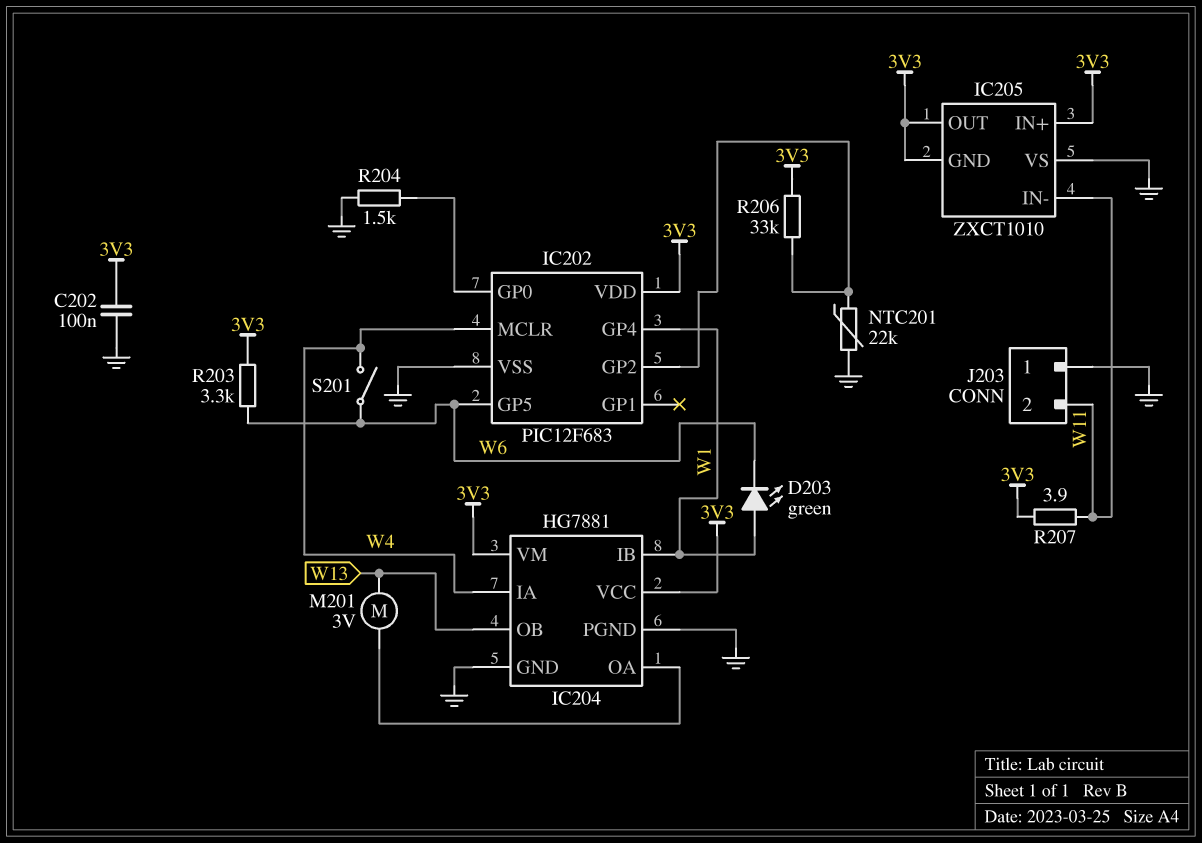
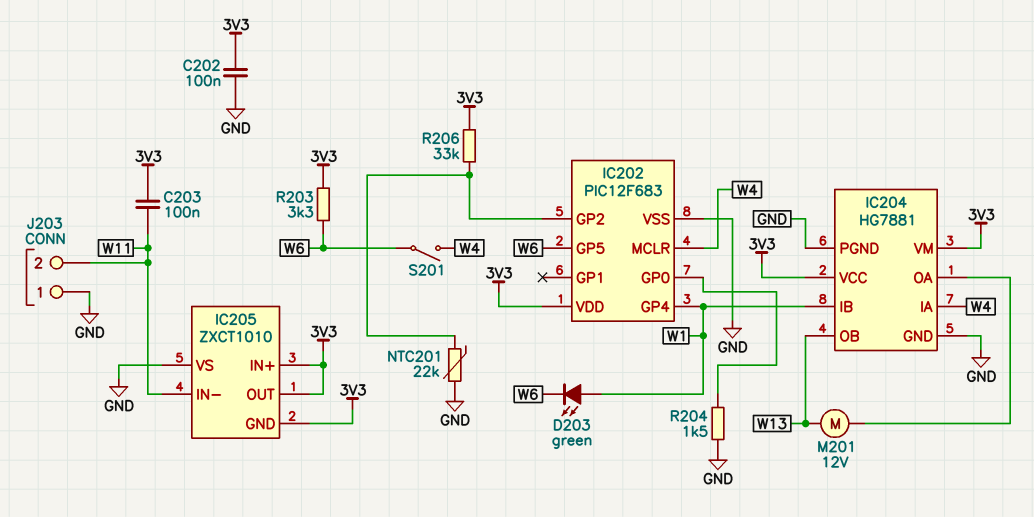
C203: none -> 100nF (3V3, W11)
M201: motor 3V (IC204/OA, W13) -> motor 12V (IC204/OA, W13)
R207: 3.9 (3V3, W11) -> none

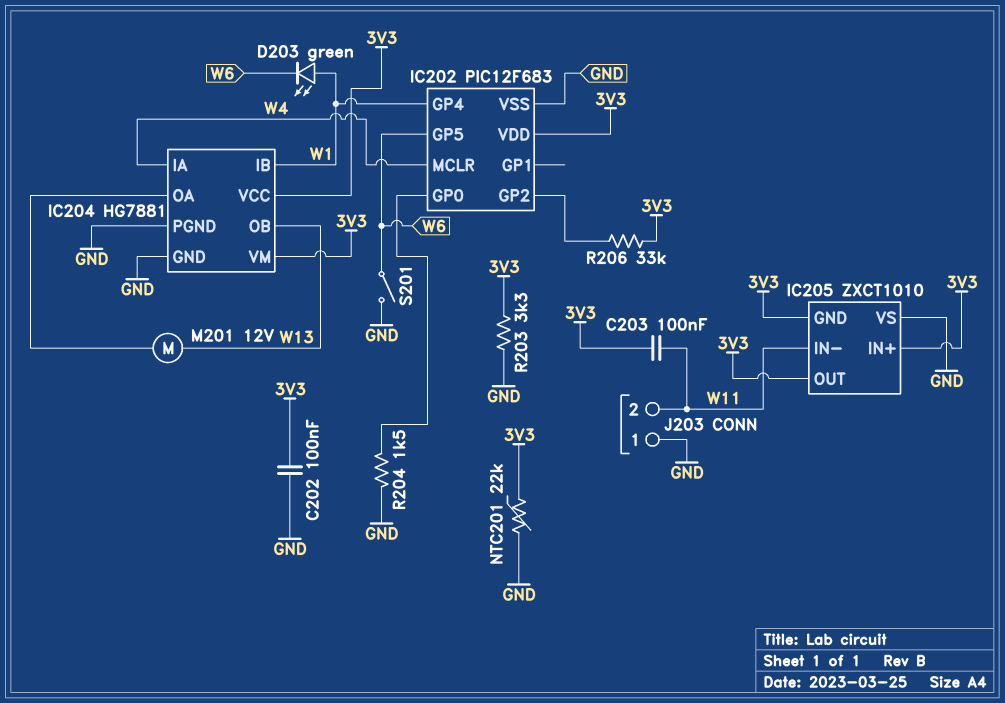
NTC201: 22k (GND, IC202/GP2) -> 22k (3V3, GND)
R203: 3.3k (3V3, W6) -> 3.3k (3V3, GND)
S201: switch (W4, W6) -> switch (GND, W6)

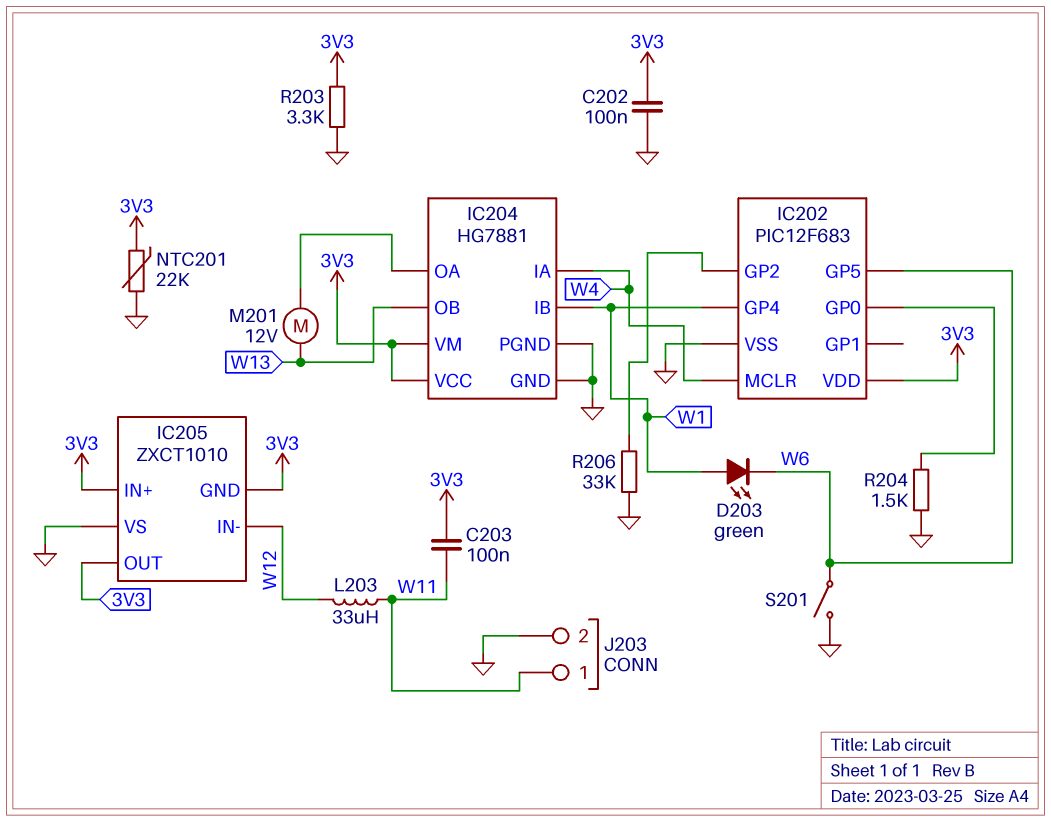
IC205 pin IN-: W11 -> W12
J203 pin 1: GND -> W11
J203 pin 2: W11 -> GND
L203: none -> 33uH (W11, W12)
R206: 33k (3V3, IC202/GP2) -> 33k (GND, IC202/GP2)

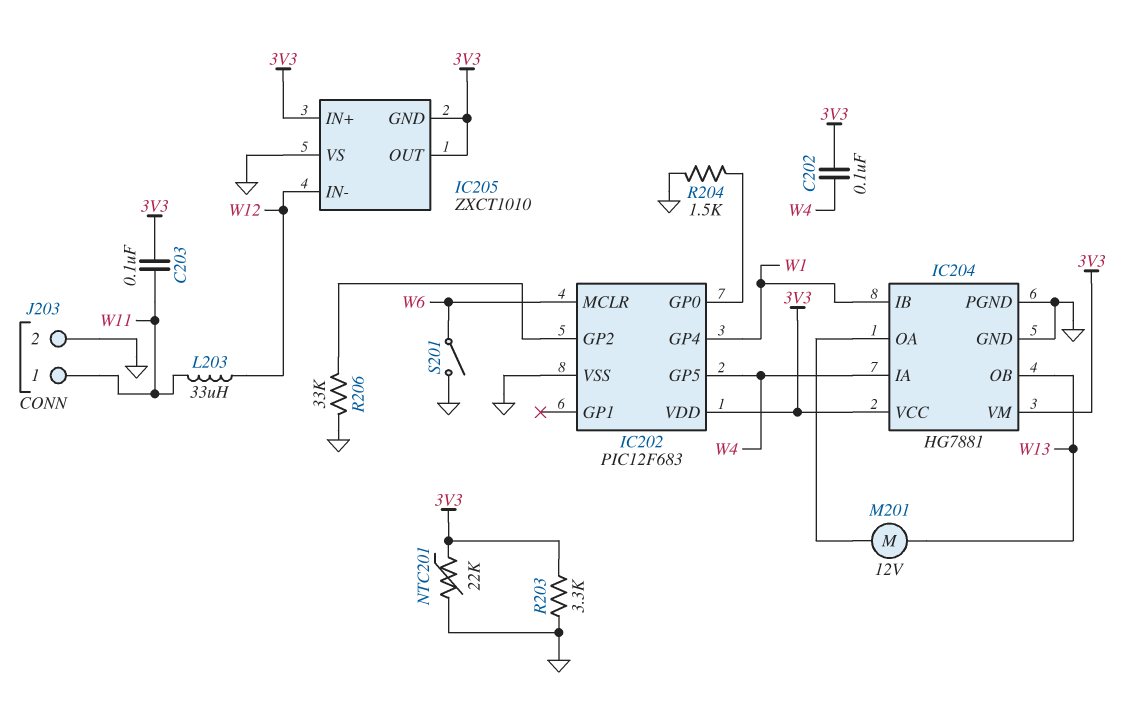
C202: 100nF (3V3, GND) -> 100nF (3V3, W4)
D203: LED green (A W1, K W6) -> none
IC202 pin GP5: W6 -> W4
IC202 pin MCLR: W4 -> W6

